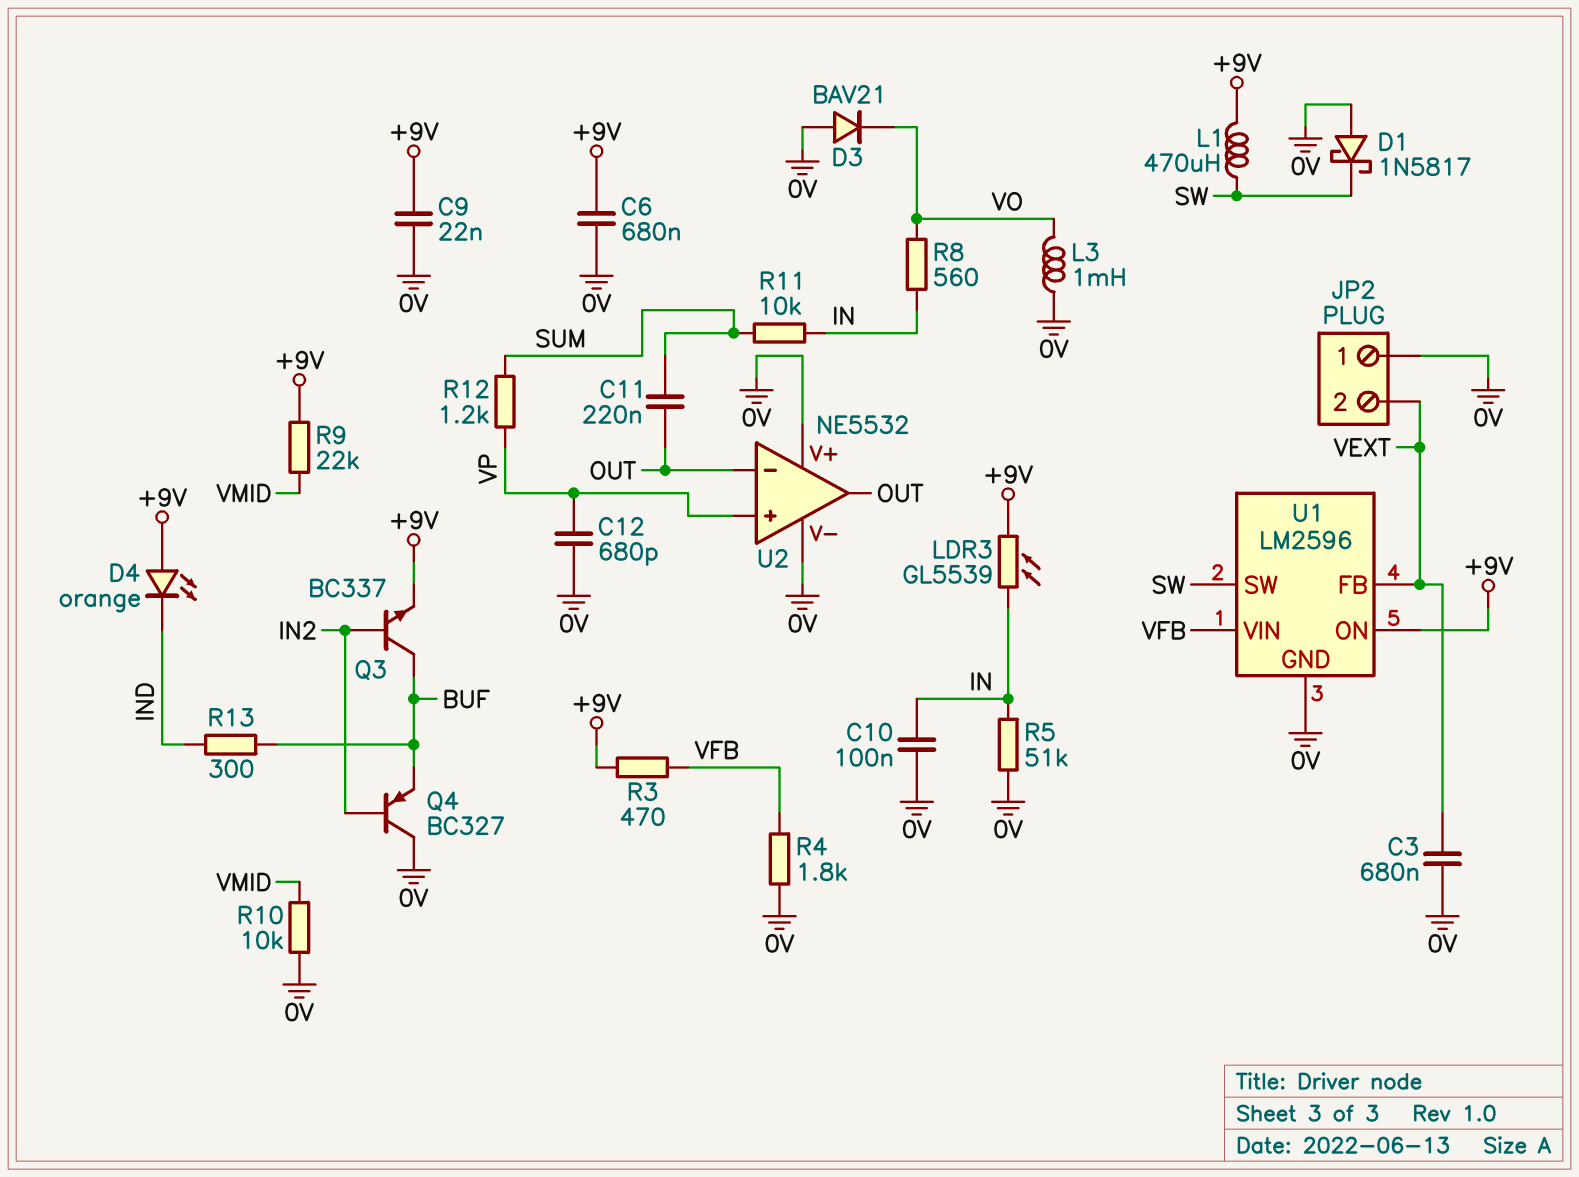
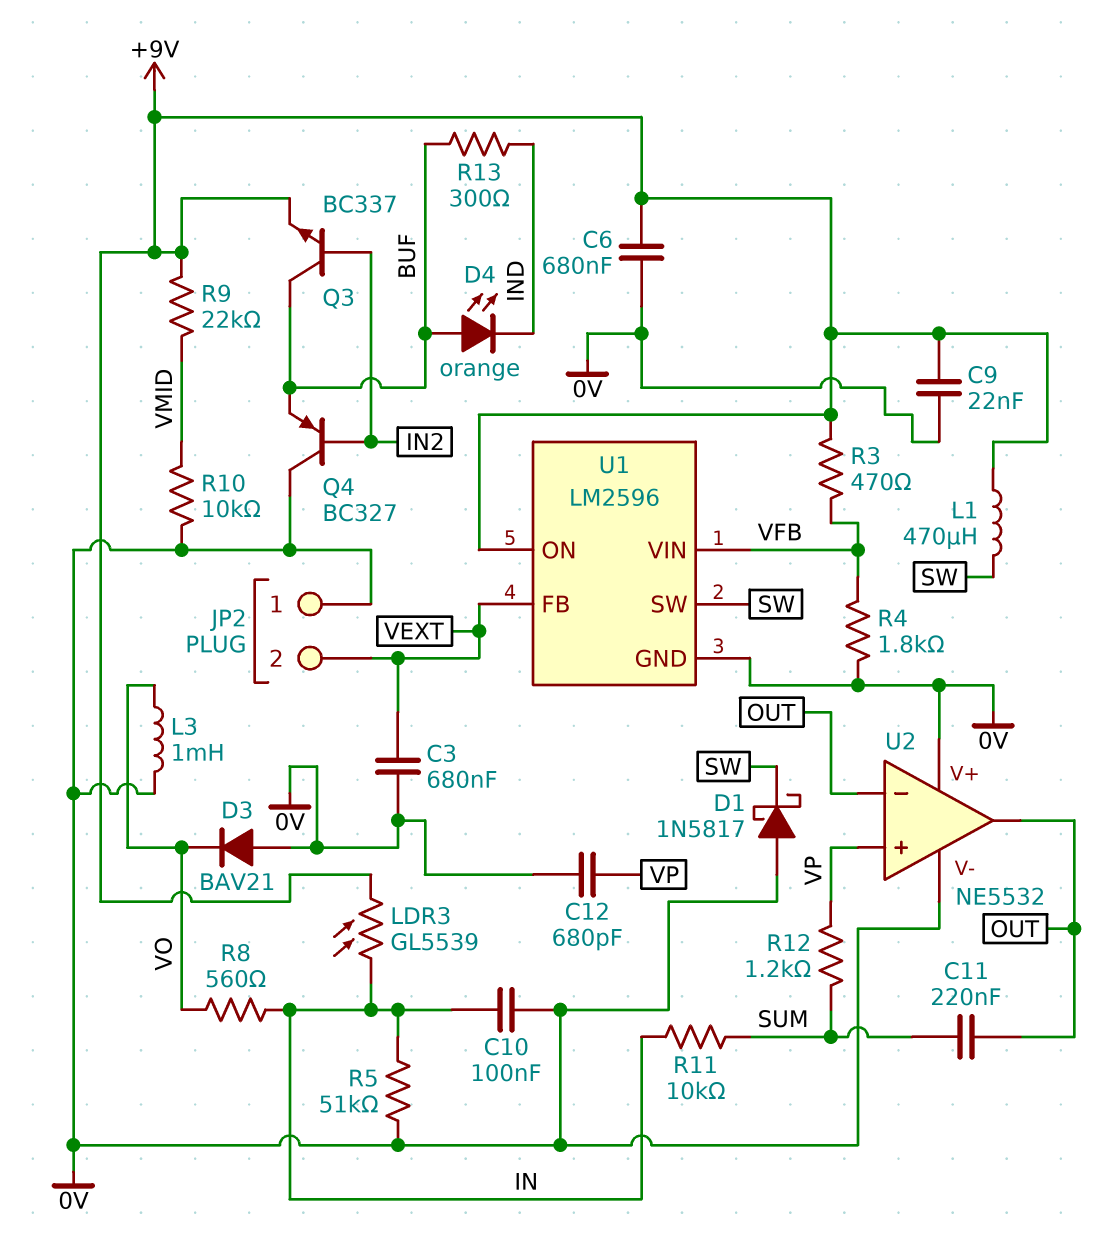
D4: LED orange (A +9V, K IND) -> LED orange (A BUF, K IND)

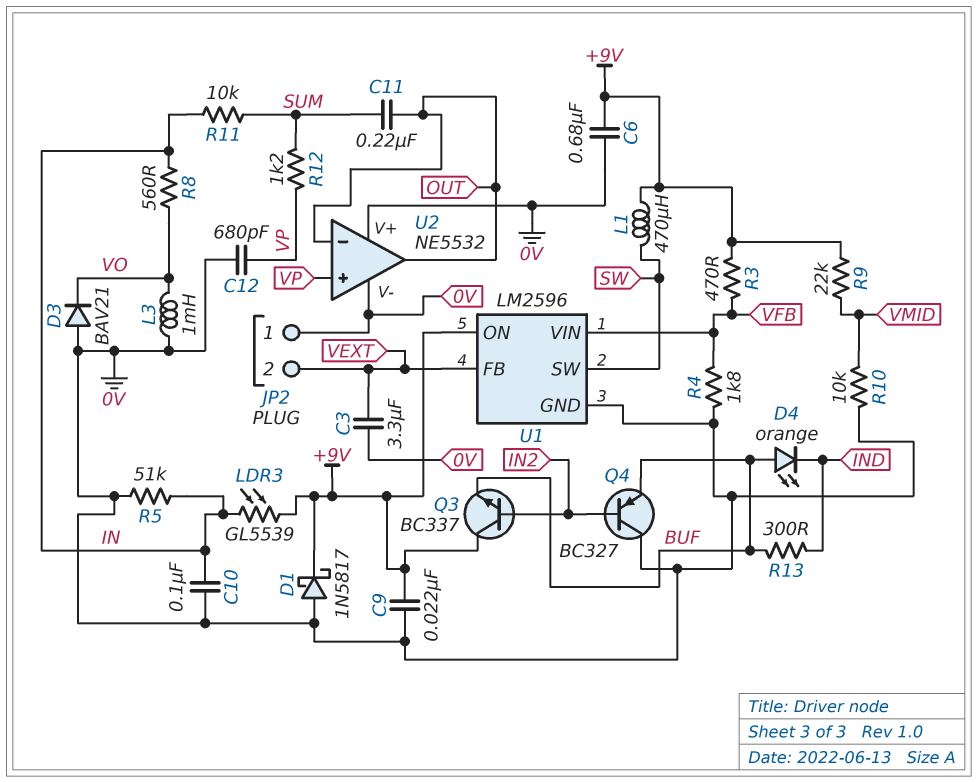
C3: 680nF (0V, VEXT) -> 3.3uF (0V, VEXT)
D1: schottky 1N5817 (A 0V, K SW) -> schottky 1N5817 (A 0V, K +9V)
Q3: NPN BC337 (B IN2, C BUF, E +9V) -> NPN BC337 (B IN2, C +9V, E BUF)

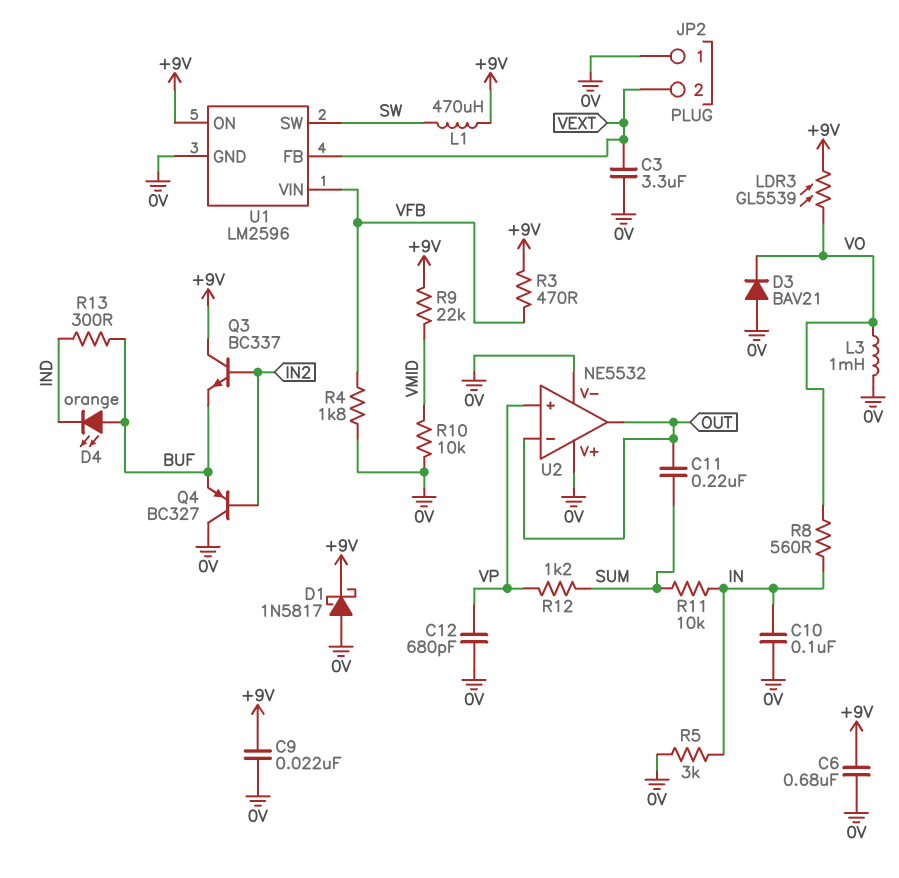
LDR3: GL5539 (+9V, IN) -> GL5539 (+9V, VO)
R5: 51k (0V, IN) -> 3k (0V, IN)

